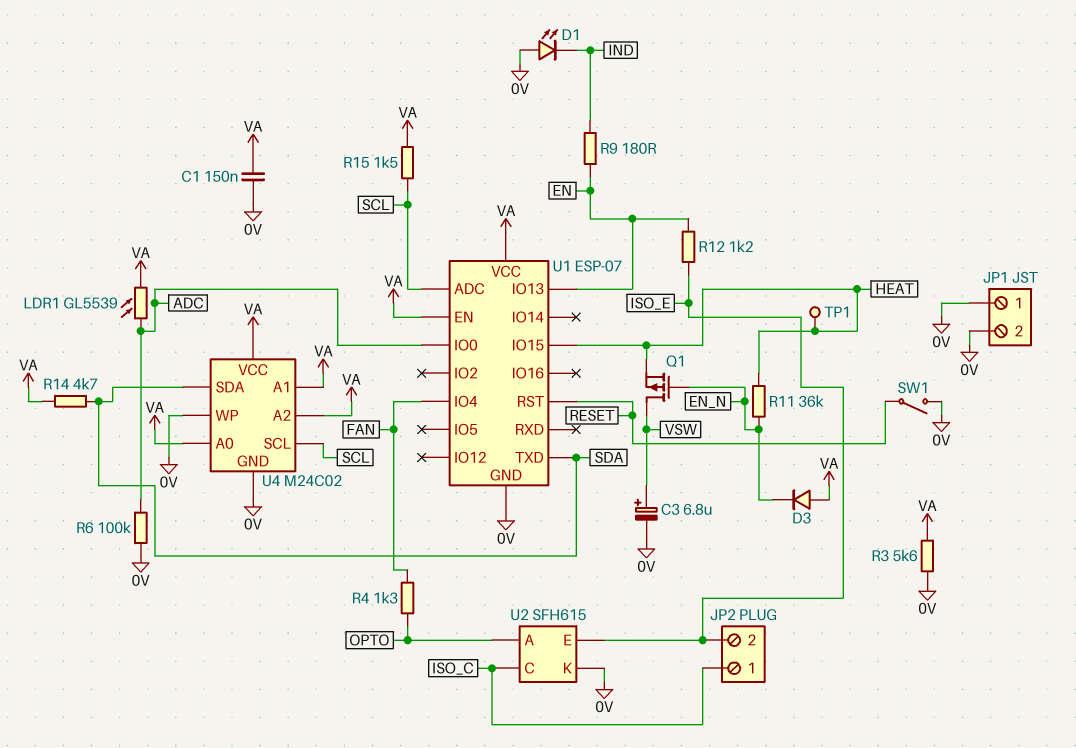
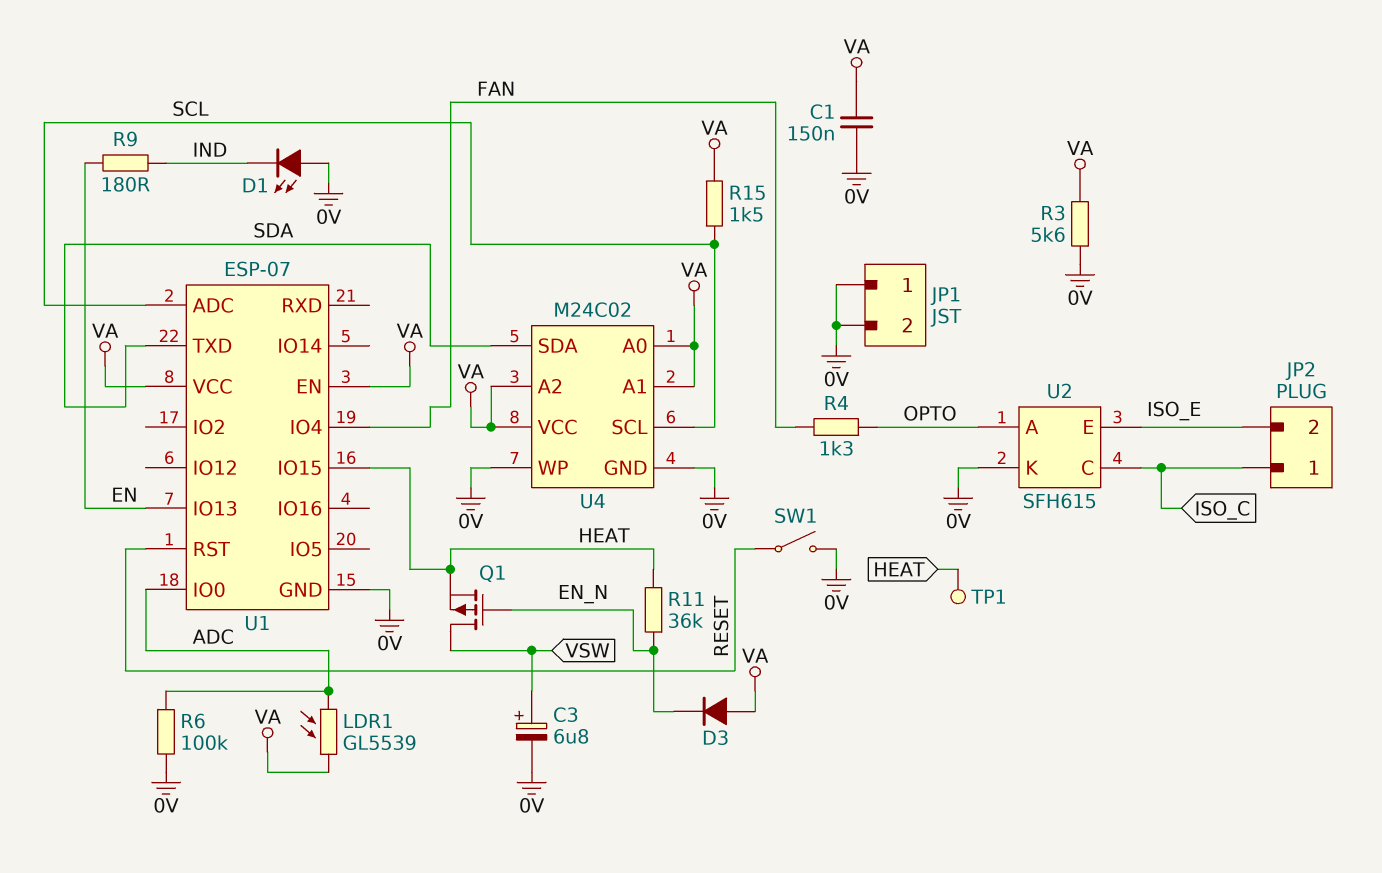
R12: 1.2k (EN, ISO_E) -> none
R14: 4.7k (SDA, VA) -> none

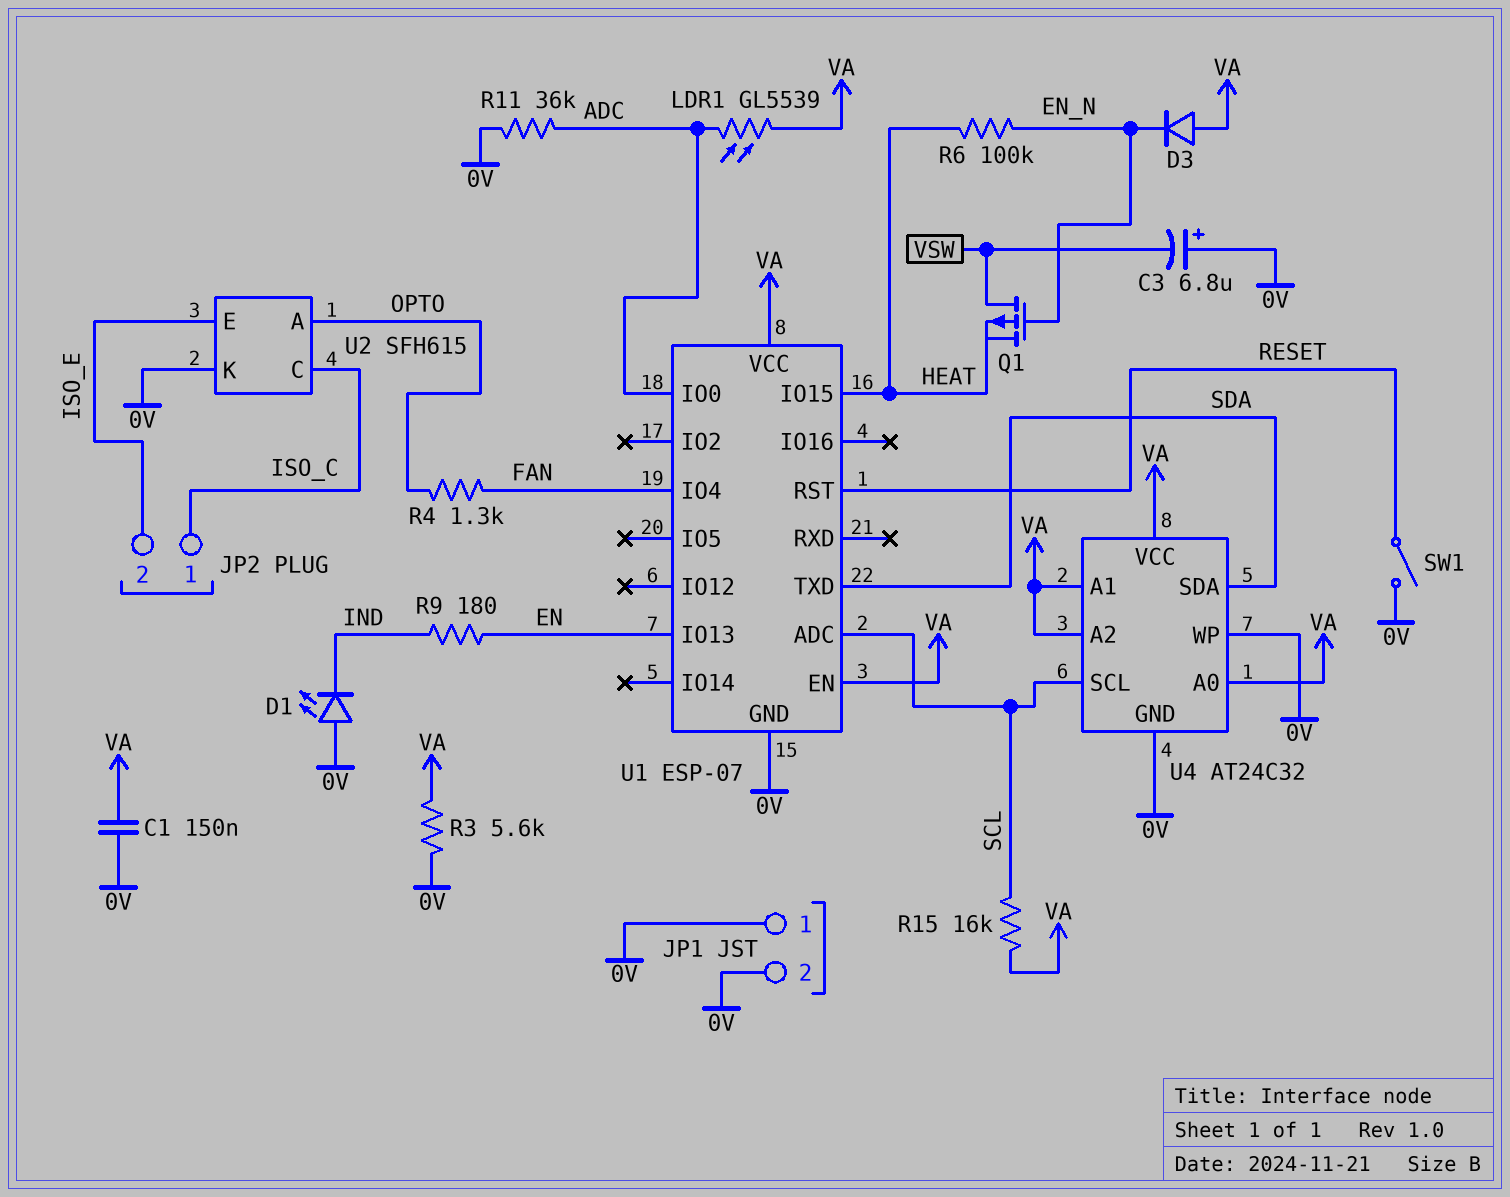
C3: 6.8uF (plus VSW, minus 0V) -> 6.8uF (plus 0V, minus VSW)
R6: 100k (0V, ADC) -> 100k (EN_N, HEAT)
R11: 36k (EN_N, HEAT) -> 36k (0V, ADC)
R15: 1.5k (SCL, VA) -> 16k (SCL, VA)
TP1: test point (HEAT) -> none
U4: M24C02 -> AT24C32

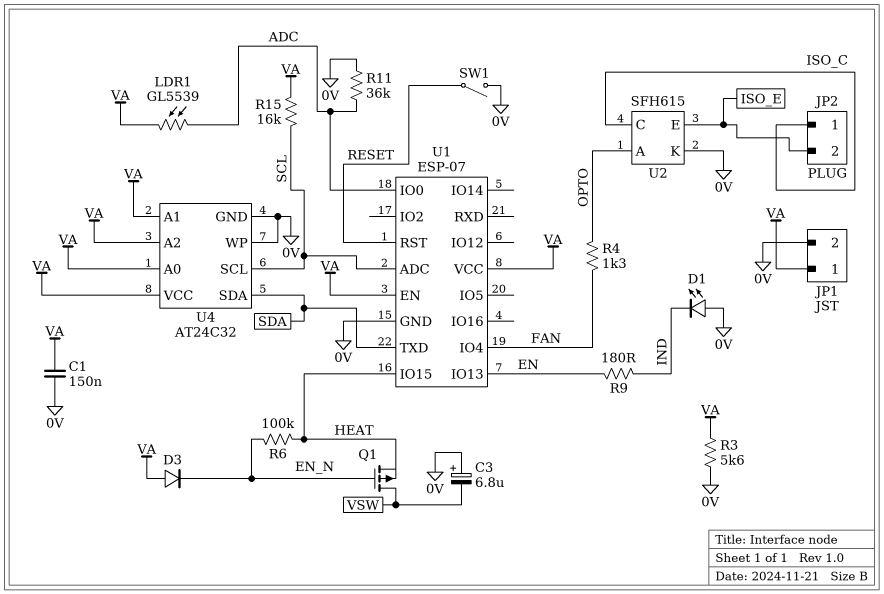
JP1 pin 1: 0V -> VA

